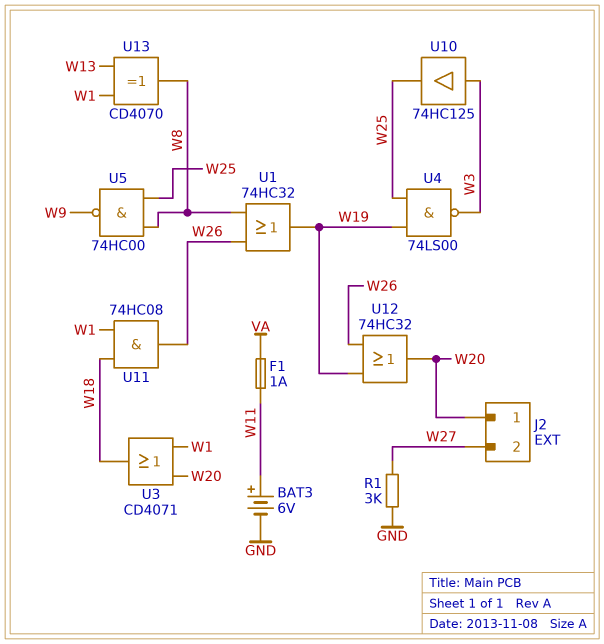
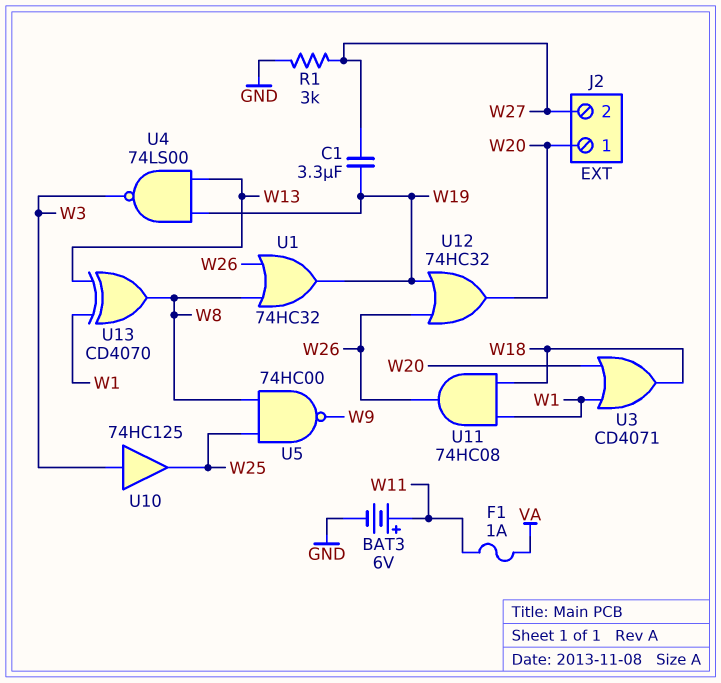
C1: none -> 3.3uF (W19, W27)
U4: NAND 74LS00 (in W19, in W25, out W3) -> NAND 74LS00 (in W13, in W19, out W3)

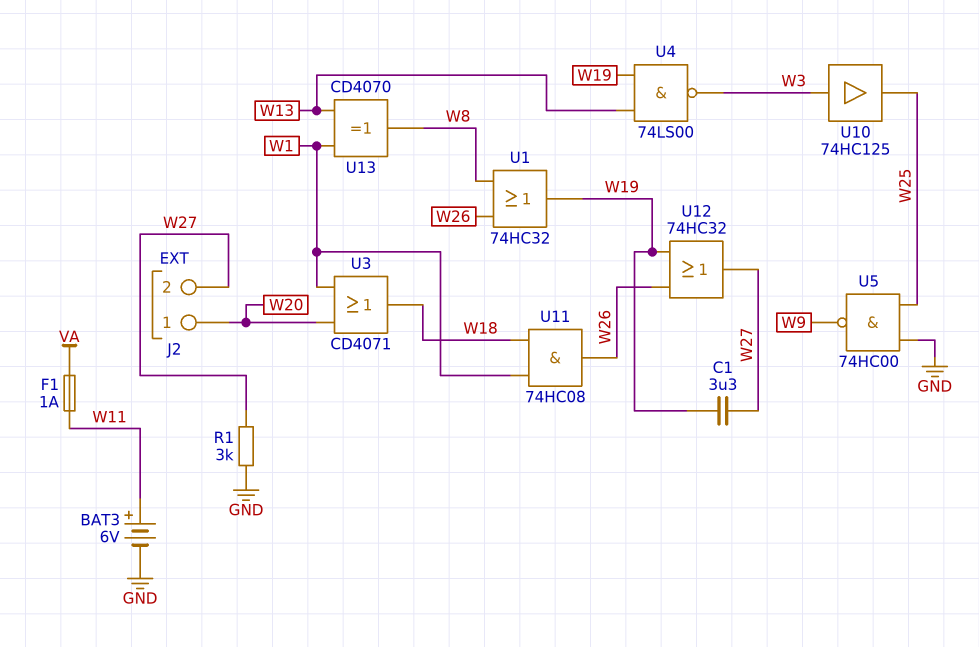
U5: NAND 74HC00 (in W8, in W25, out W9) -> NAND 74HC00 (in GND, in W25, out W9)
U12: OR 74HC32 (in W19, in W26, out W20) -> OR 74HC32 (in W19, in W26, out W27)

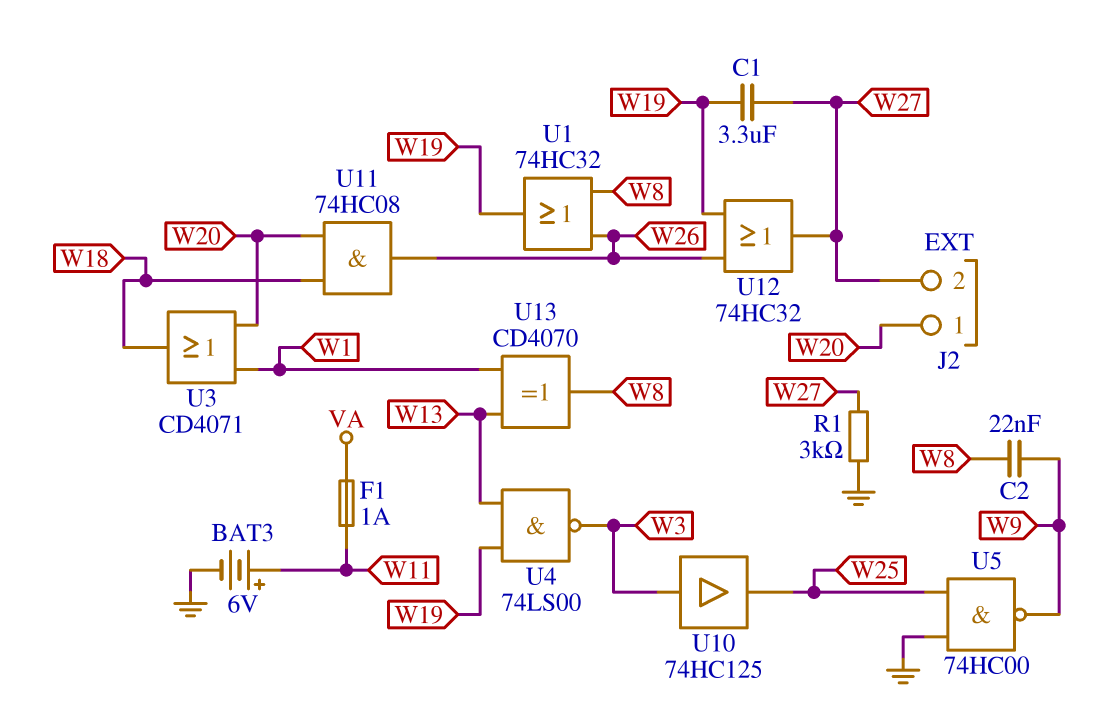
C2: none -> 22nF (W8, W9)
U11: AND 74HC08 (in W1, in W18, out W26) -> AND 74HC08 (in W18, in W20, out W26)

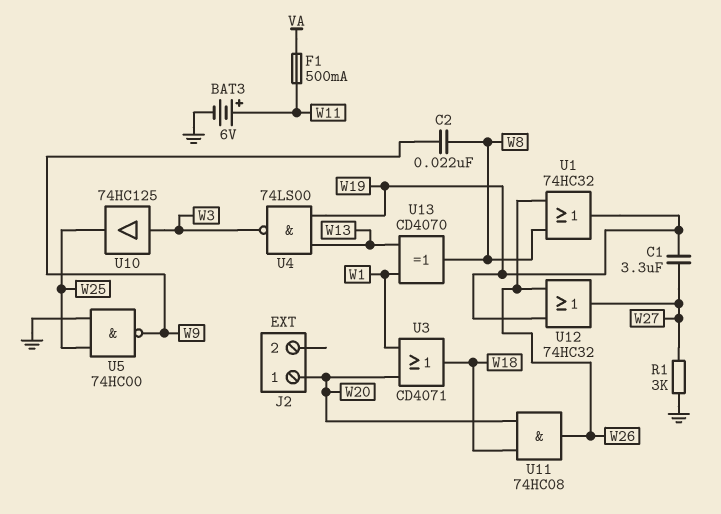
F1: 1A (VA, W11) -> 500mA (VA, W11)
J2 pin 2: W27 -> none

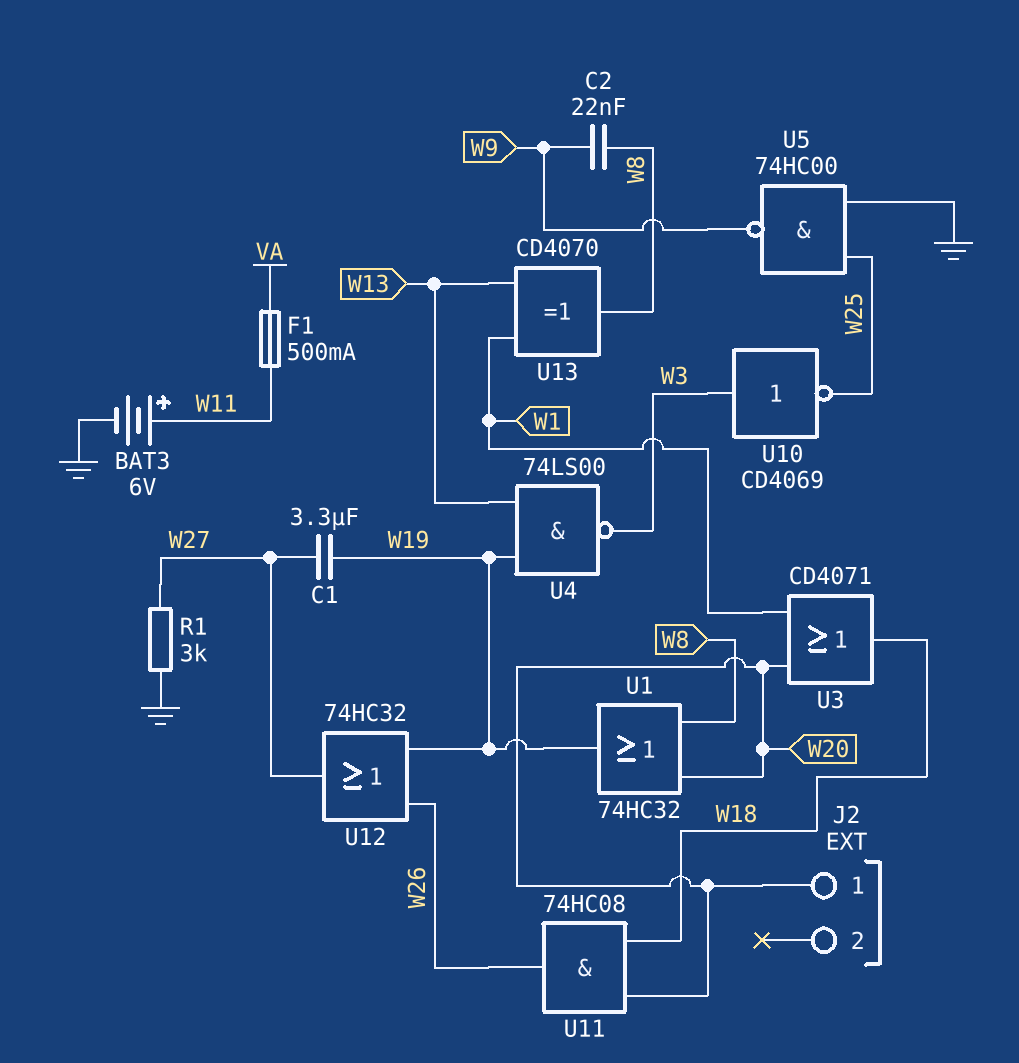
U1: OR 74HC32 (in W8, in W26, out W19) -> OR 74HC32 (in W8, in W20, out W19)
U10: buffer 74HC125 (in W3, out W25) -> NOT CD4069 (in W3, out W25)

